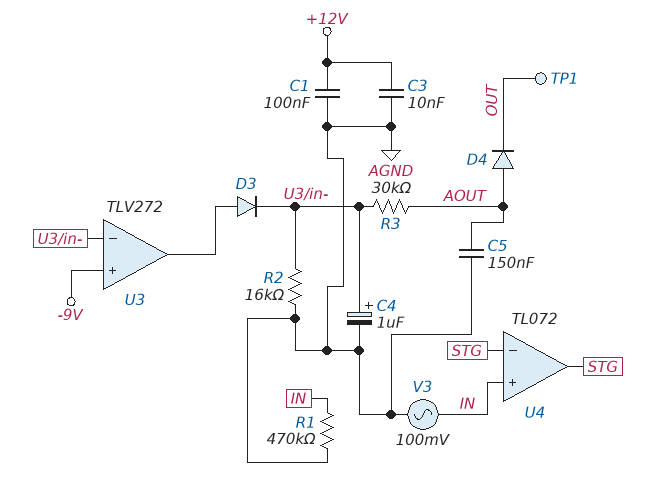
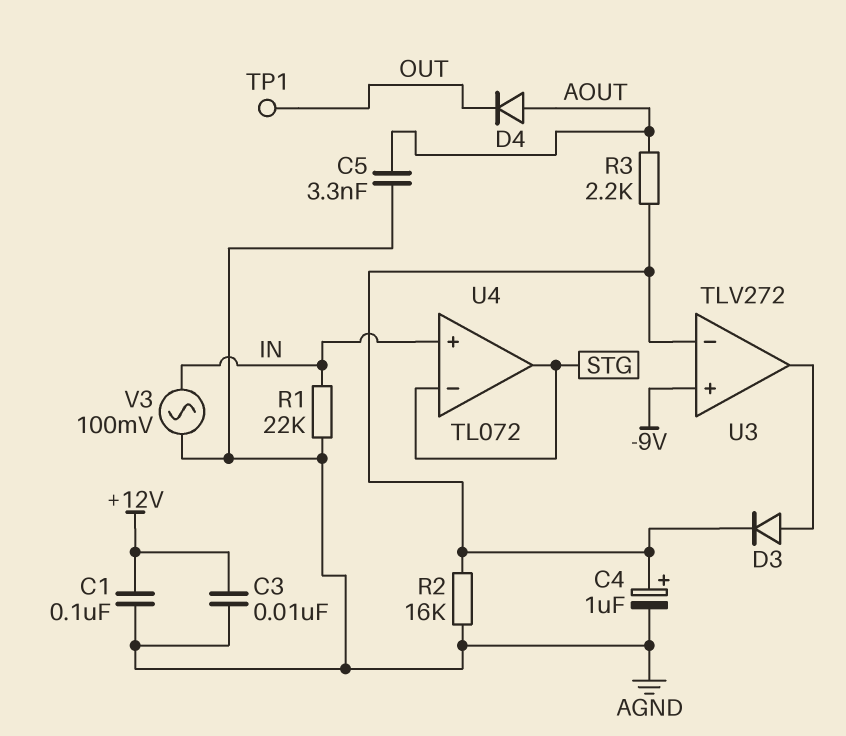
C5: 150nF (AGND, AOUT) -> 3.3nF (AGND, AOUT)
R1: 470k (AGND, IN) -> 22k (AGND, IN)
R3: 30k (AOUT, U3/in-) -> 2.2k (AOUT, U3/in-)

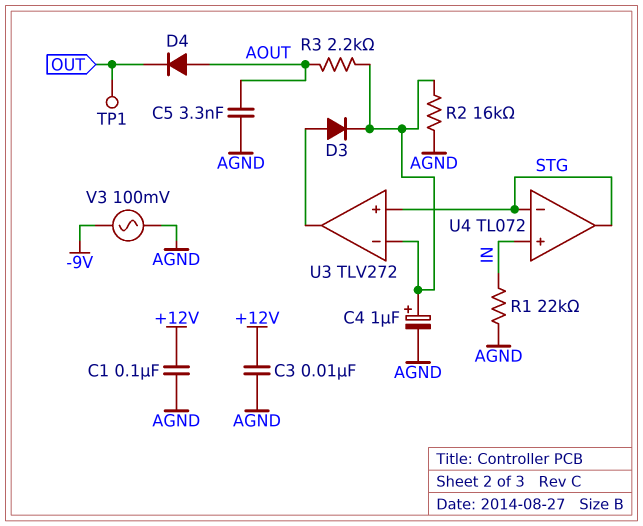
U3 pin in+: -9V -> STG
V3: AC 100mV (AGND, IN) -> AC 100mV (-9V, AGND)

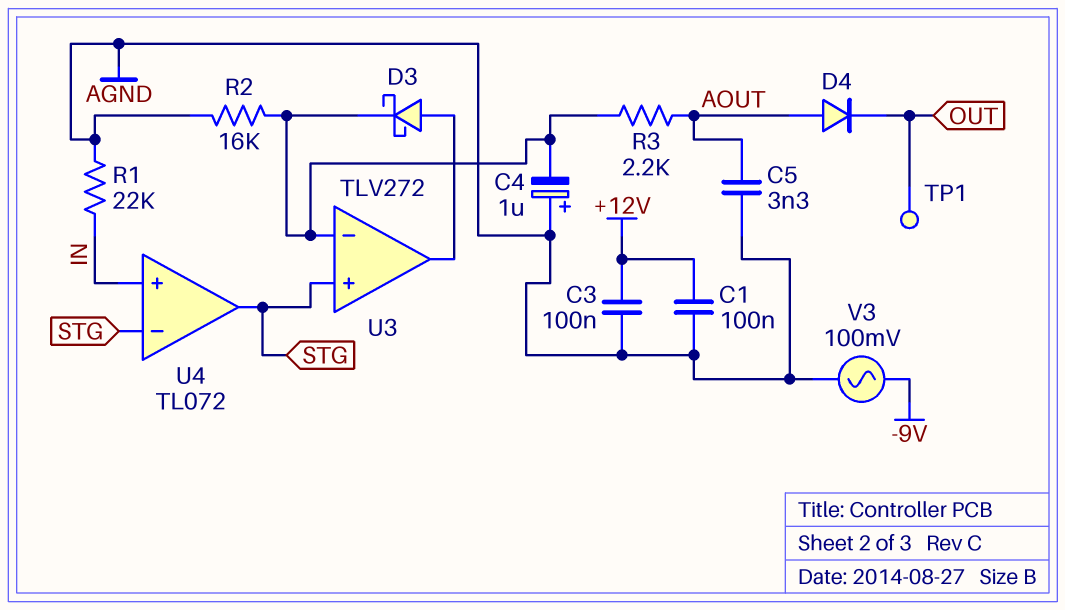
C3: 10nF (+12V, AGND) -> 100nF (+12V, AGND)
C4: 1uF (plus U3/in-, minus AGND) -> 1uF (plus AGND, minus U3/in-)
D3: diode (A U3/out, K U3/in-) -> schottky (A U3/out, K U3/in-)

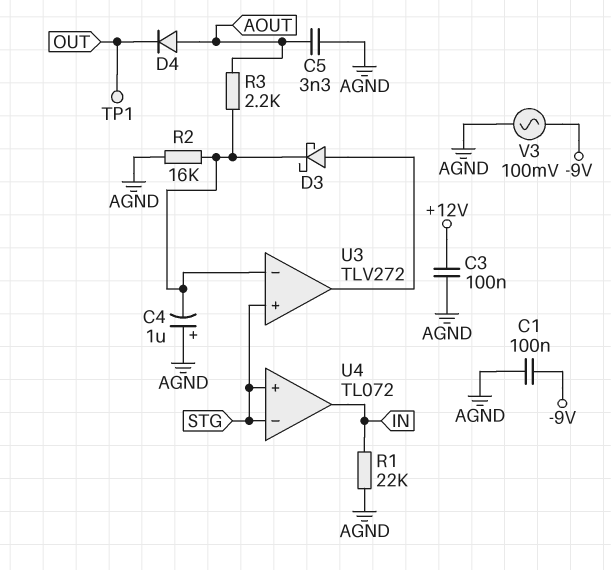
C1: 100nF (+12V, AGND) -> 100nF (-9V, AGND)
U4 pin in+: IN -> STG
U4 pin out: STG -> IN

